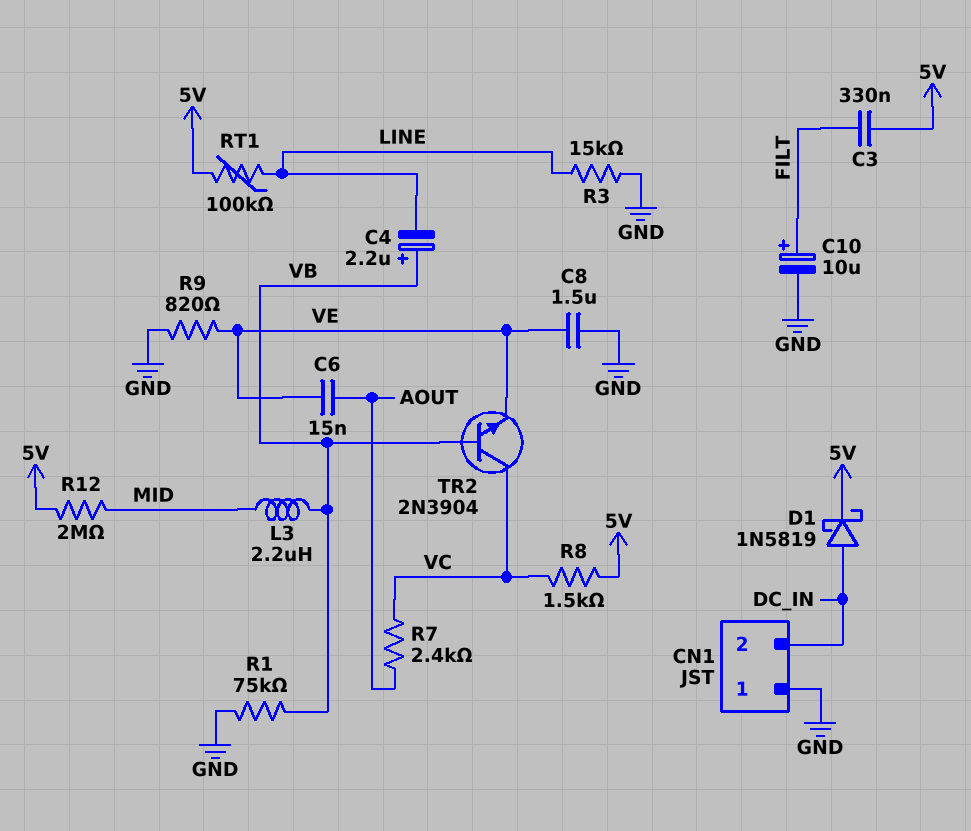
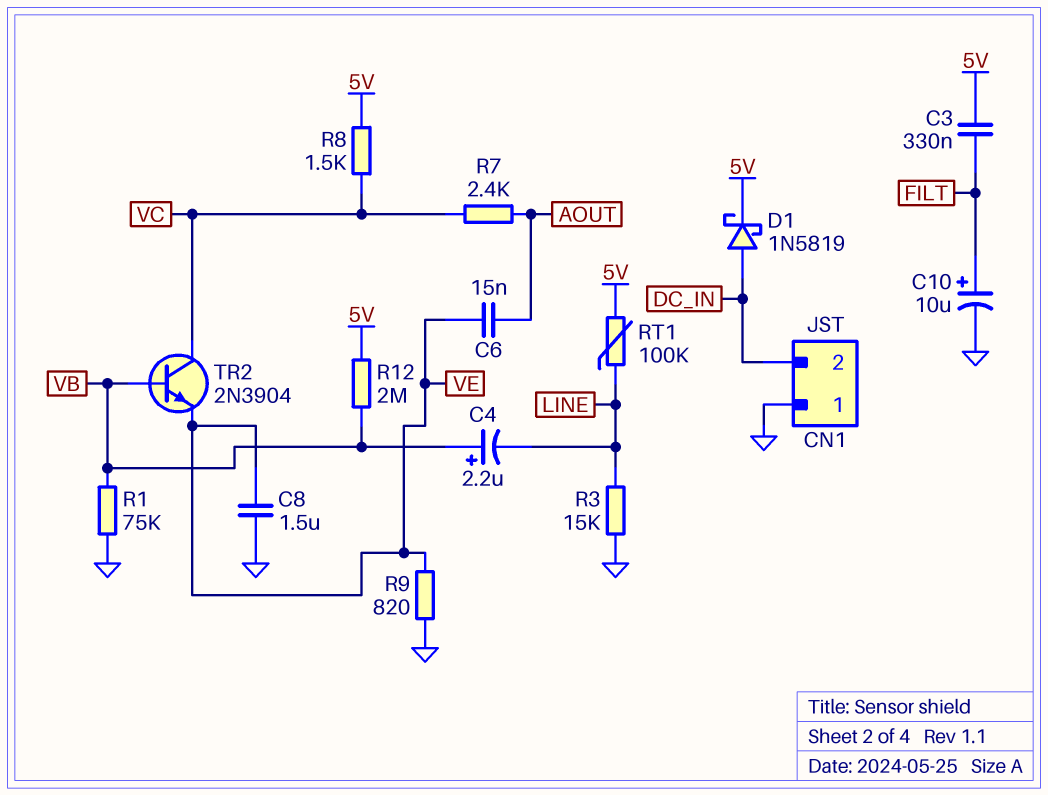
L3: 2.2uH (MID, VB) -> none
R12: 2M (5V, MID) -> 2M (5V, VB)

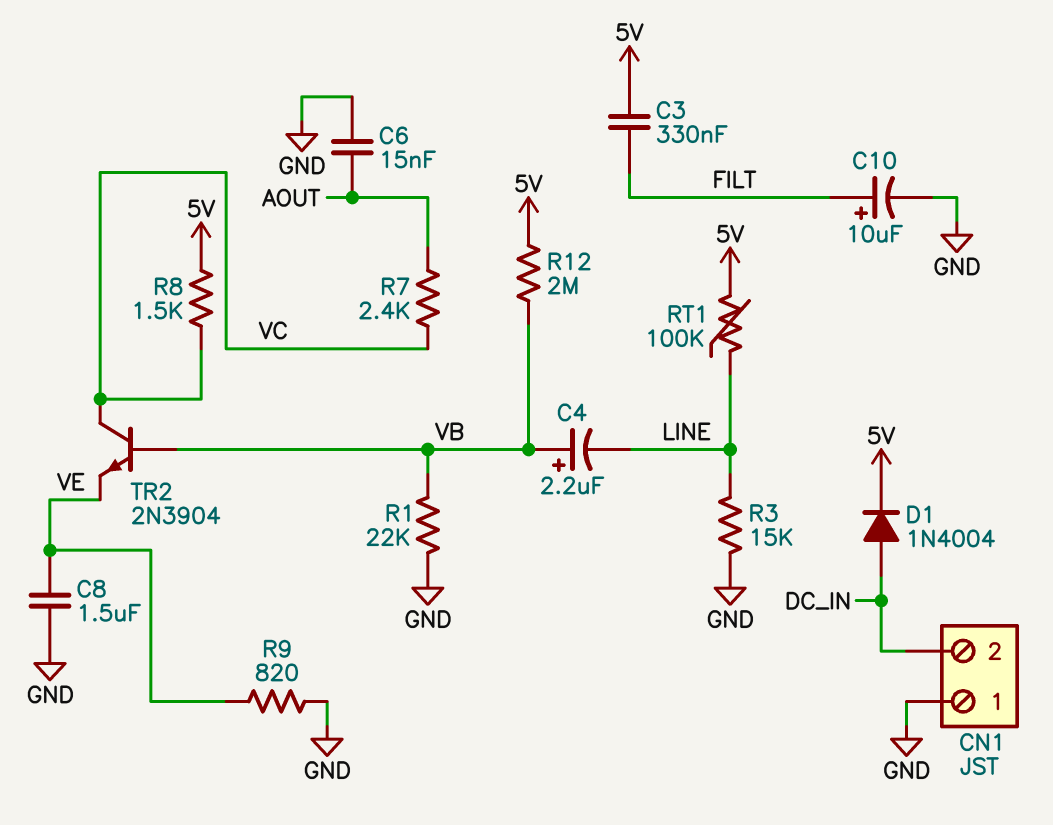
C6: 15nF (AOUT, VE) -> 15nF (AOUT, GND)
D1: schottky 1N5819 (A DC_IN, K 5V) -> diode 1N4004 (A DC_IN, K 5V)
R1: 75k (GND, VB) -> 22k (GND, VB)

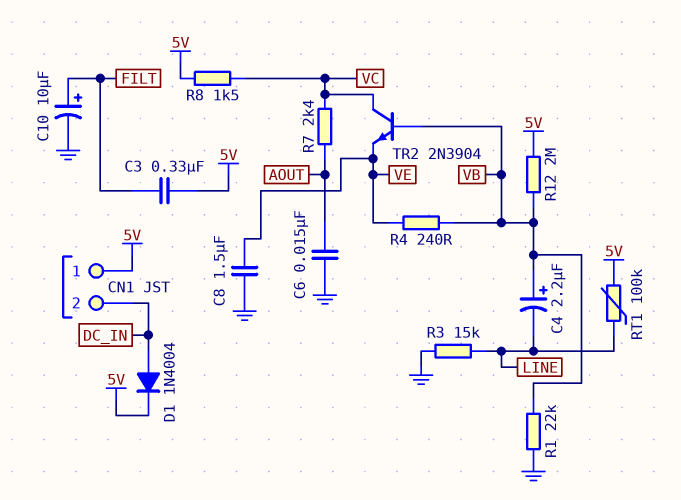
CN1 pin 1: GND -> 5V
R4: none -> 240 (VB, VE)
R9: 820 (GND, VE) -> none

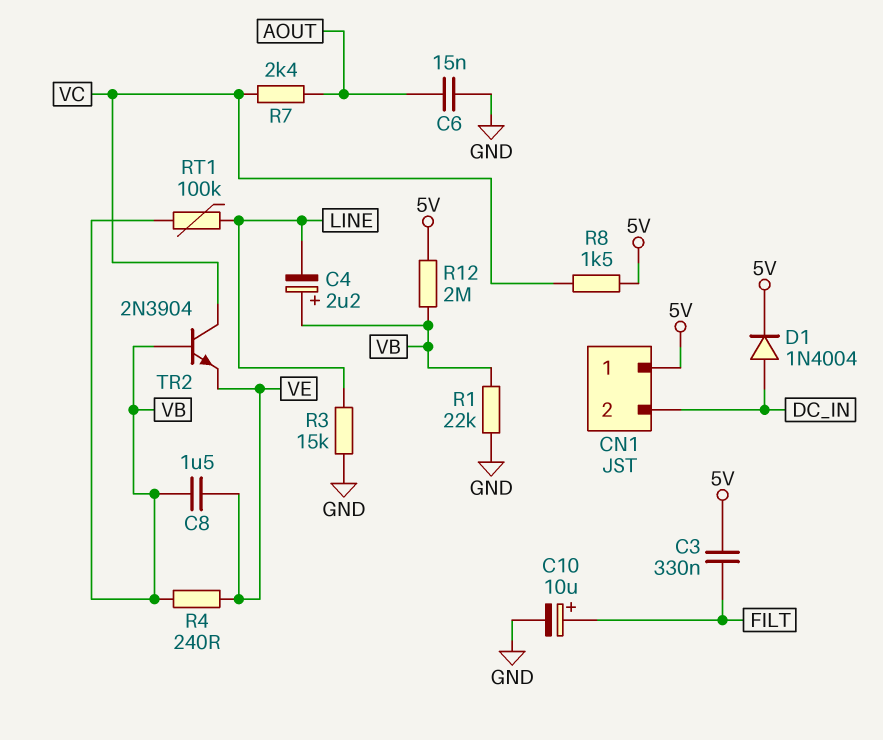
C8: 1.5uF (GND, VE) -> 1.5uF (VB, VE)
RT1: 100k (5V, LINE) -> 100k (LINE, VB)

